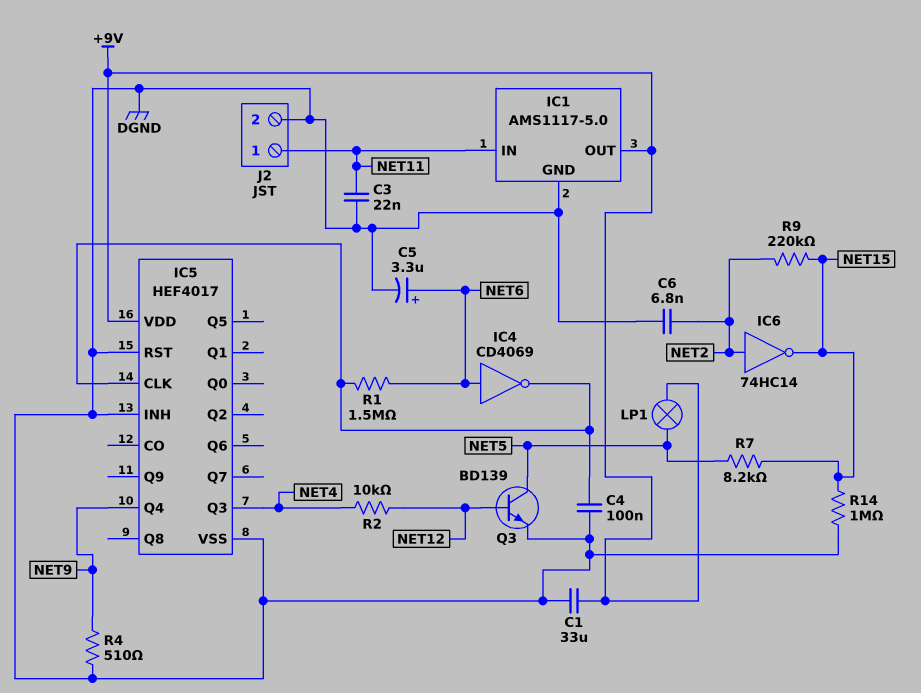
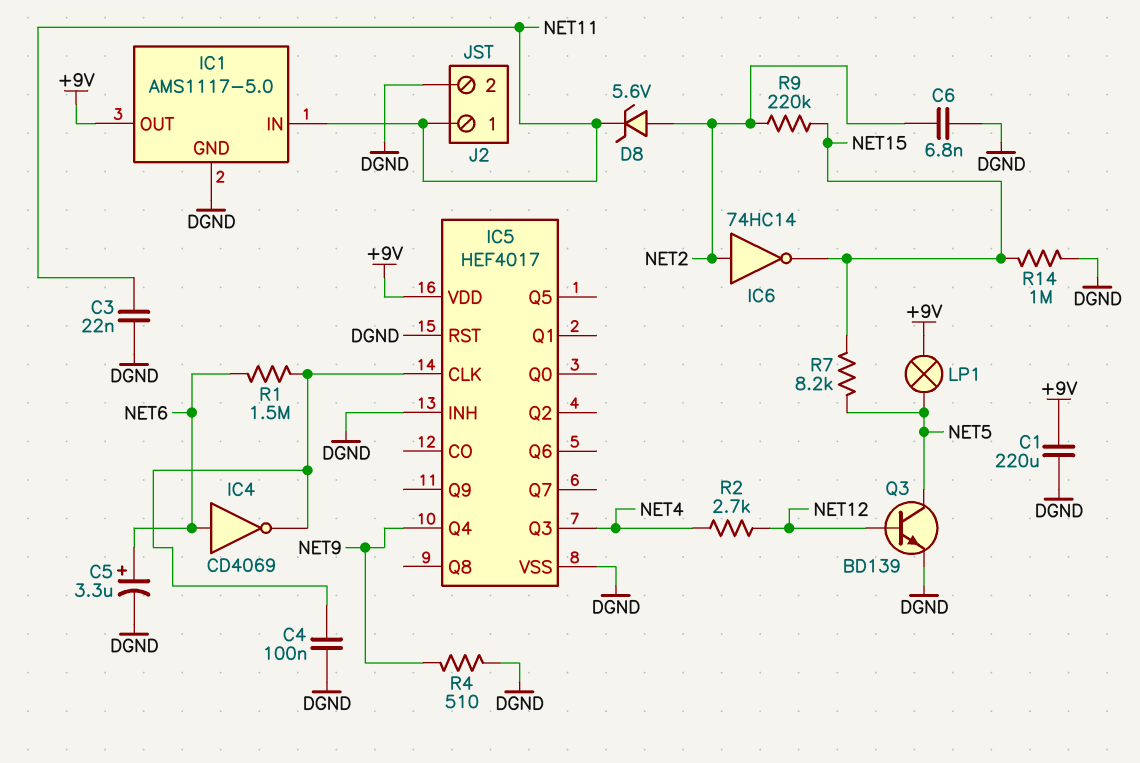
C1: 33uF (+9V, DGND) -> 220uF (+9V, DGND)
D8: none -> zener 5.6V (A NET2, K NET11)
R2: 10k (NET4, NET12) -> 2.7k (NET4, NET12)

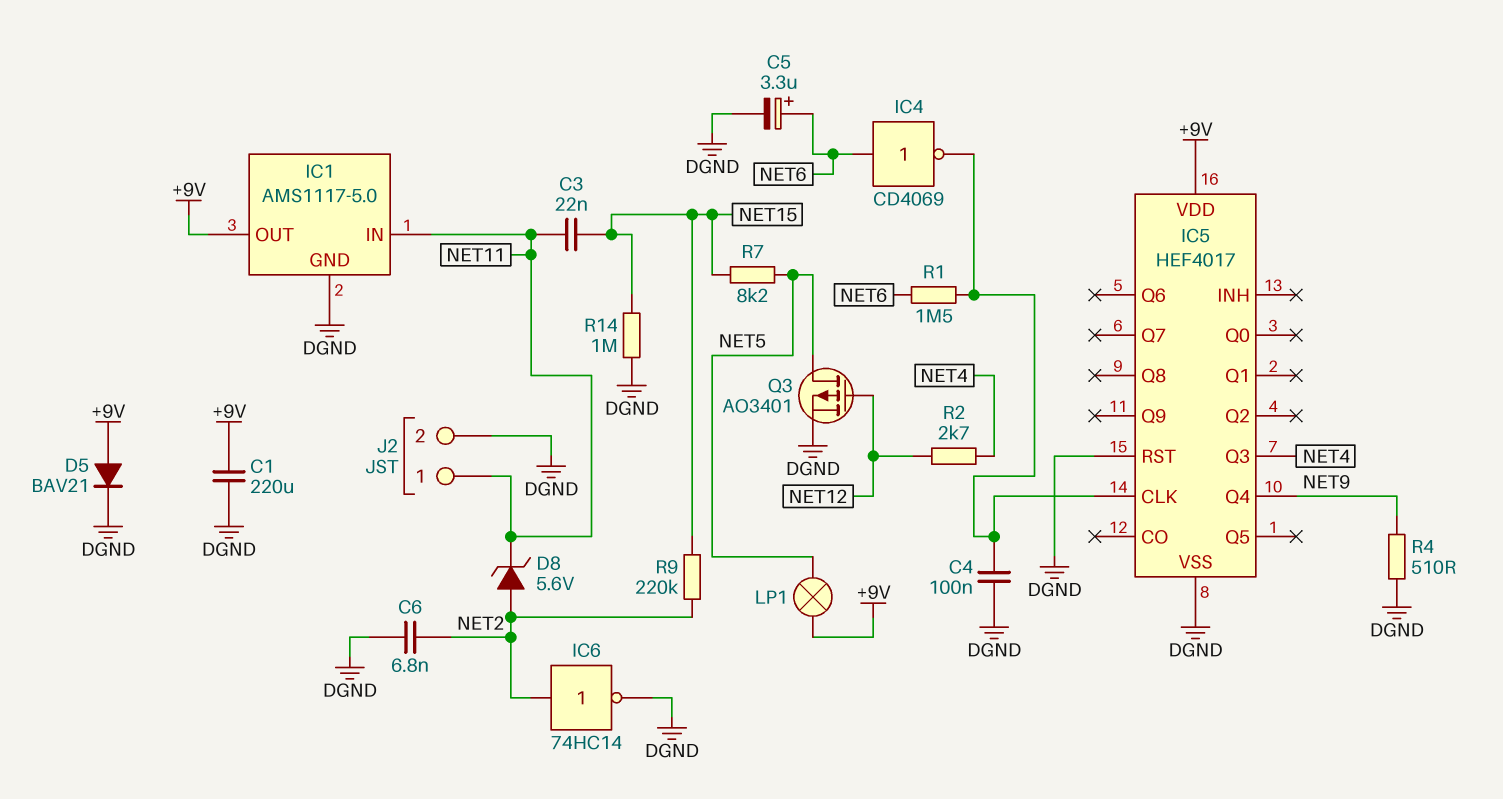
C3: 22nF (DGND, NET11) -> 22nF (NET11, NET15)
D5: none -> diode BAV21 (A +9V, K DGND)
IC5 pin INH: DGND -> none
IC6: NOT 74HC14 (in NET2, out NET15) -> NOT 74HC14 (in NET2, out DGND)
Q3: NPN BD139 (B NET12, C NET5, E DGND) -> PMOS AO3401 (G NET12, D NET5, S DGND)

